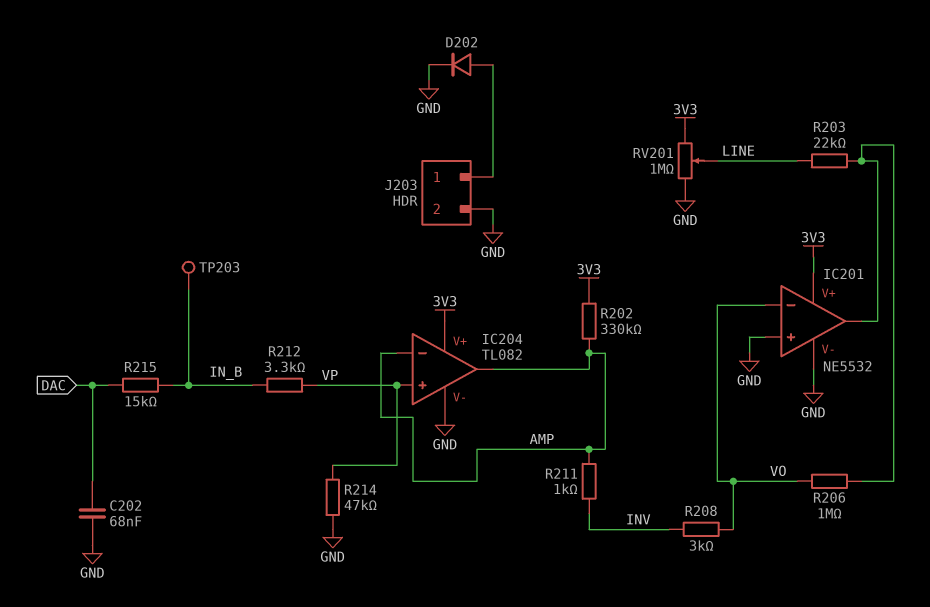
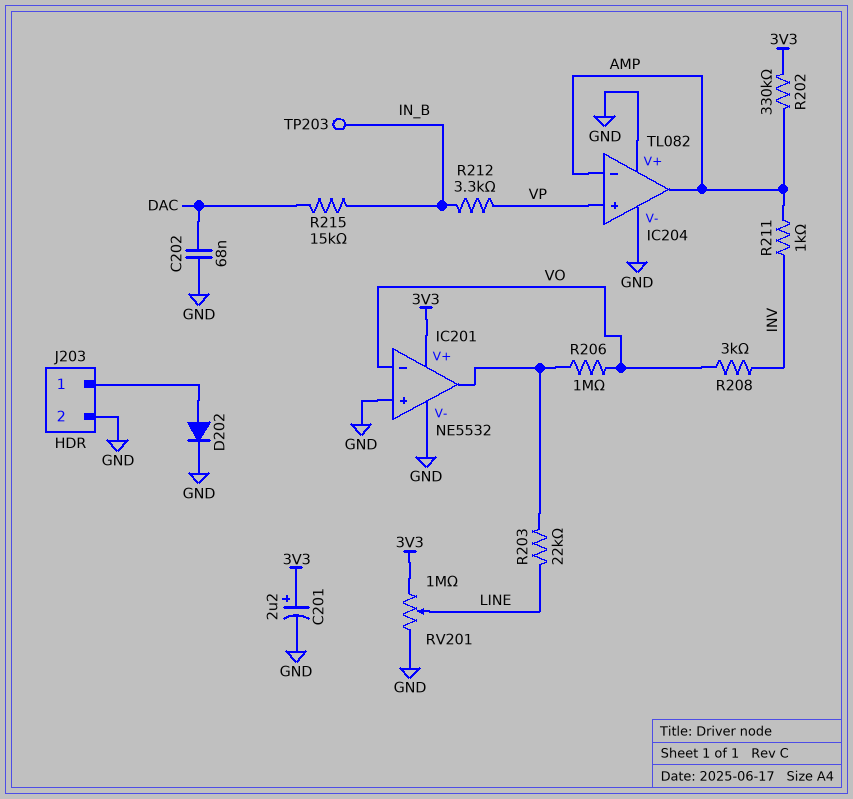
C201: none -> 2.2uF (plus 3V3, minus GND)
IC204 pin V+: 3V3 -> GND
R214: 47k (GND, VP) -> none

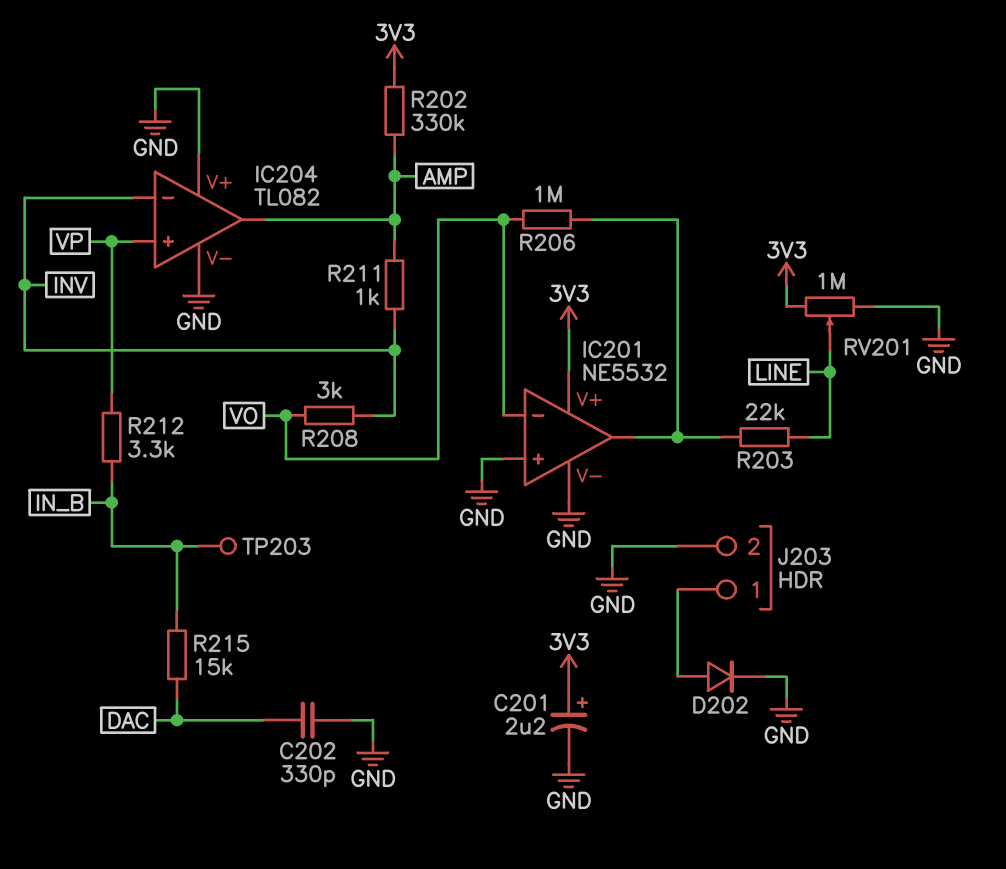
C202: 68nF (DAC, GND) -> 330pF (DAC, GND)
IC204 pin in-: AMP -> INV

